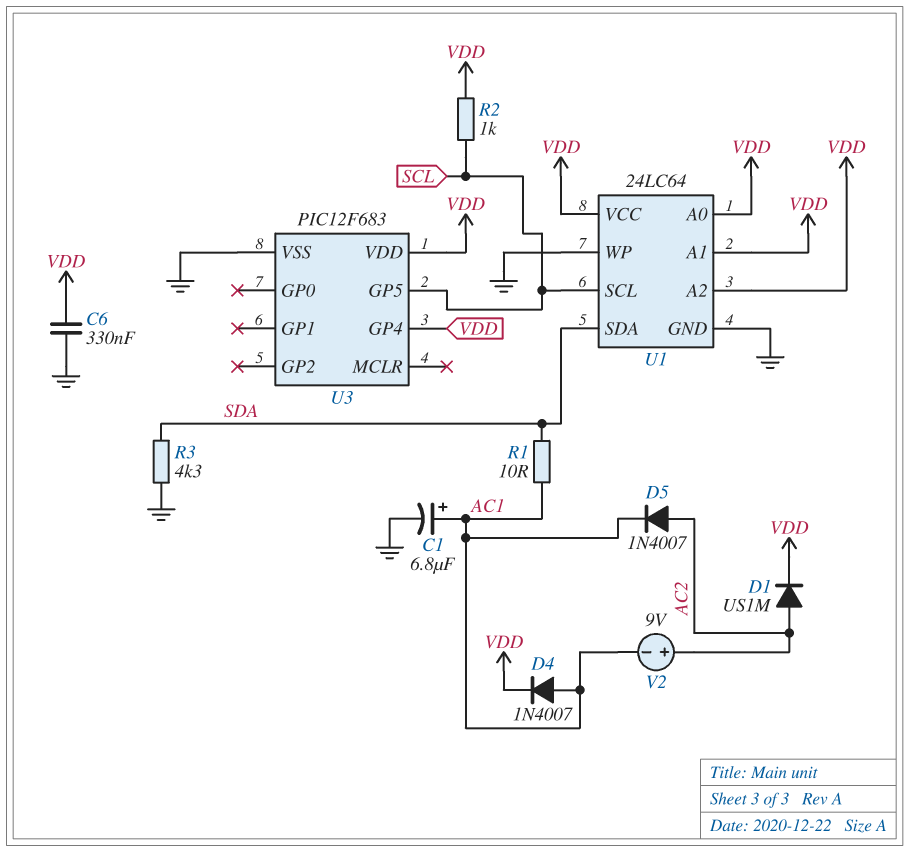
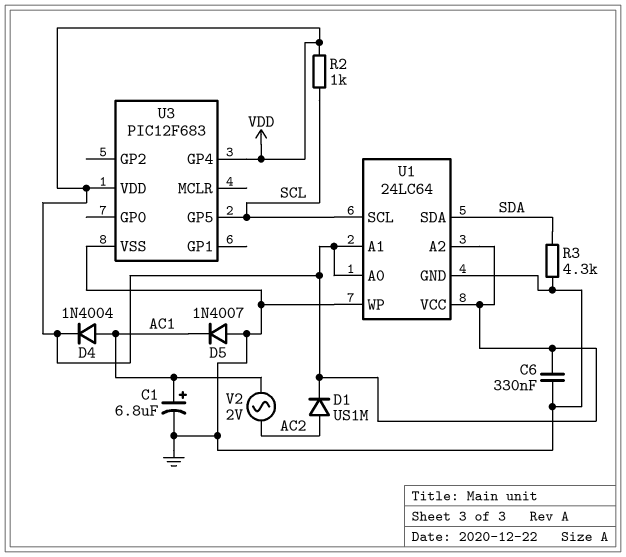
D4: diode 1N4007 (A AC1, K VDD) -> diode 1N4004 (A AC1, K VDD)
D5: diode 1N4007 (A AC2, K AC1) -> diode 1N4007 (A GND, K AC1)
R1: 10 (AC1, SDA) -> none
V2: 9V (plus AC2, minus AC1) -> AC 2V (AC1, AC2)

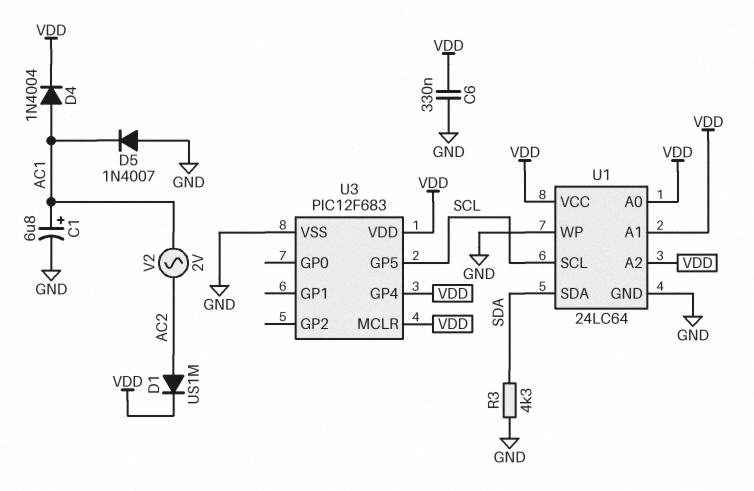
R2: 1k (SCL, VDD) -> none
U3 pin MCLR: none -> VDD

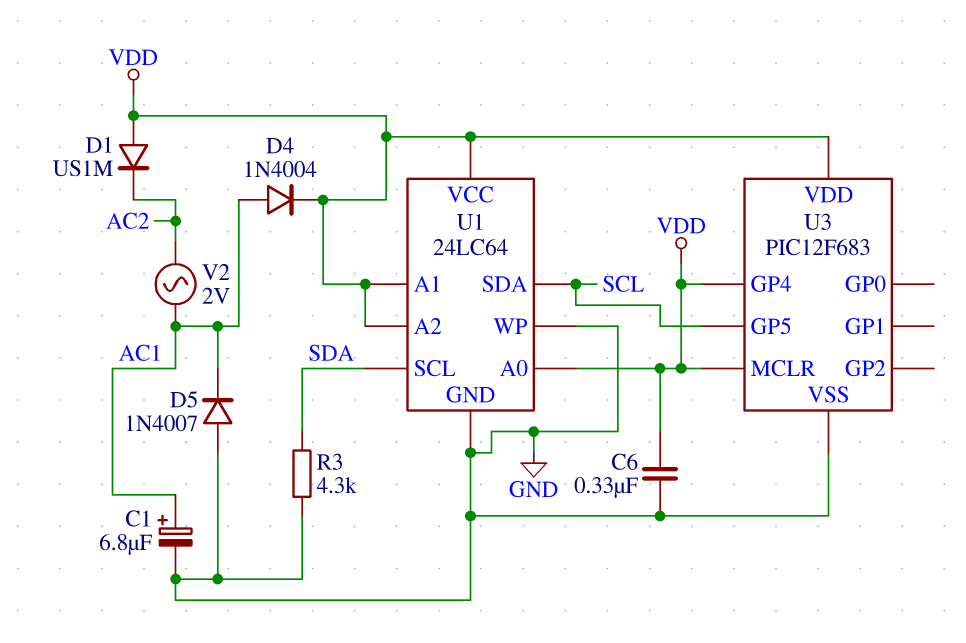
D1: diode US1M (A AC2, K VDD) -> diode US1M (A VDD, K AC2)
U1 pin SCL: SCL -> SDA
U1 pin SDA: SDA -> SCL

